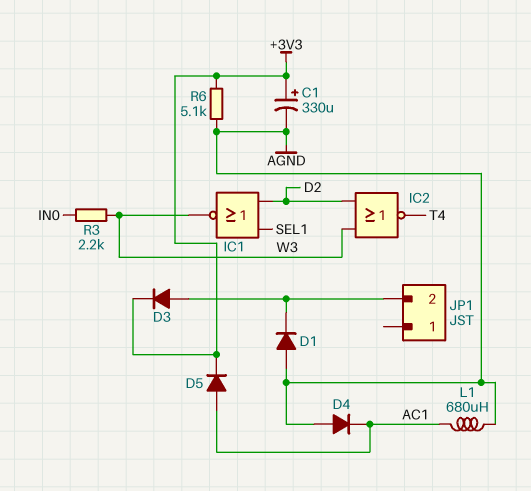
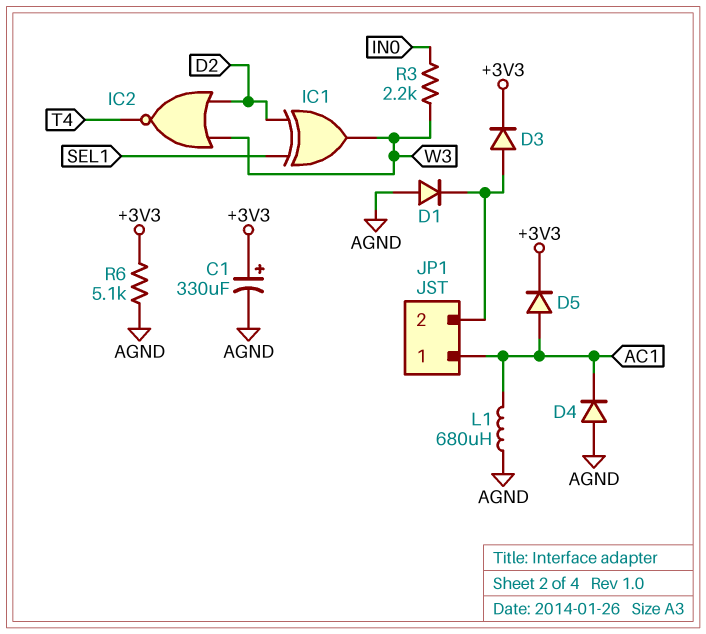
IC1: NOR (in D2, in SEL1, out W3) -> XOR (in D2, in SEL1, out W3)
JP1 pin 1: none -> AC1

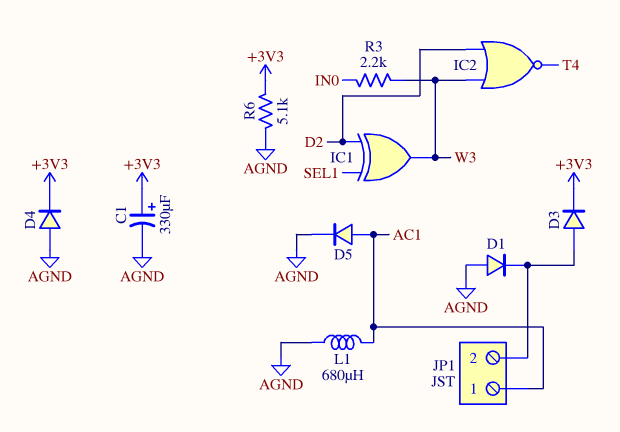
D4: diode (A AGND, K AC1) -> diode (A AGND, K +3V3)
D5: diode (A AC1, K +3V3) -> diode (A AC1, K AGND)

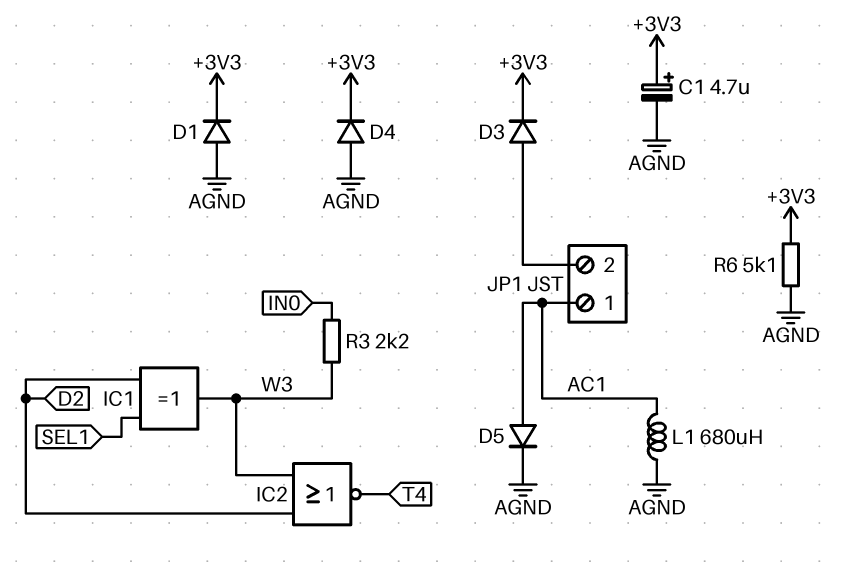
C1: 330uF (plus +3V3, minus AGND) -> 4.7uF (plus +3V3, minus AGND)
D1: diode (A AGND, K JP1/2) -> diode (A AGND, K +3V3)

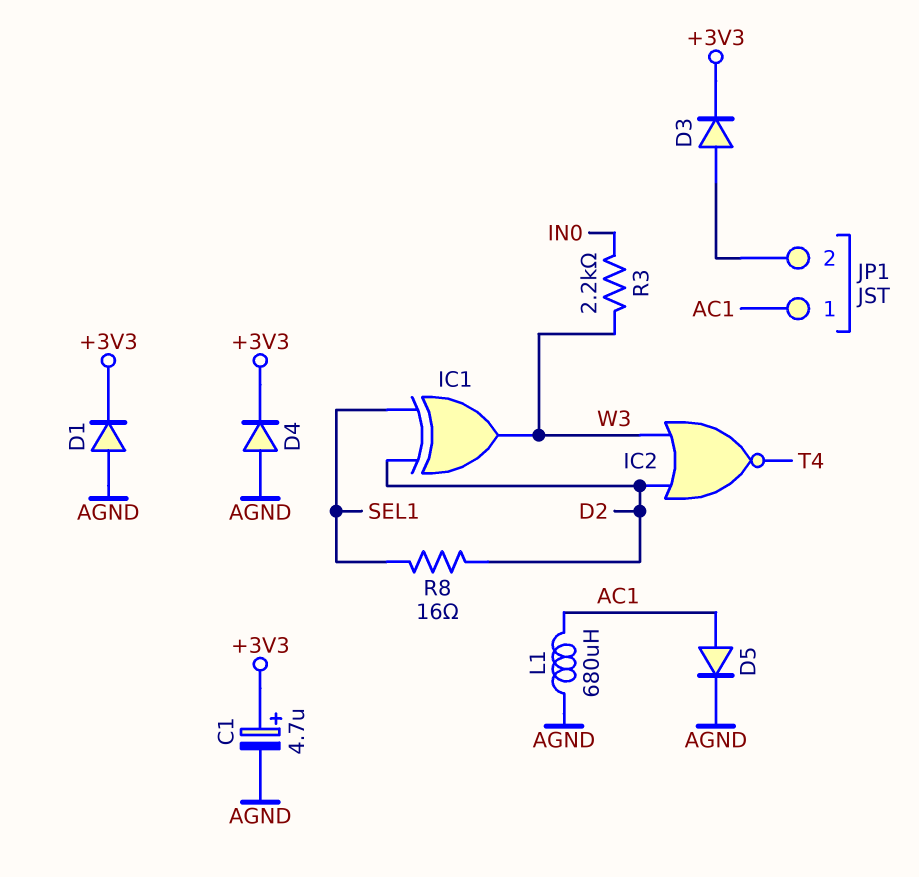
R6: 5.1k (+3V3, AGND) -> none
R8: none -> 16 (D2, SEL1)

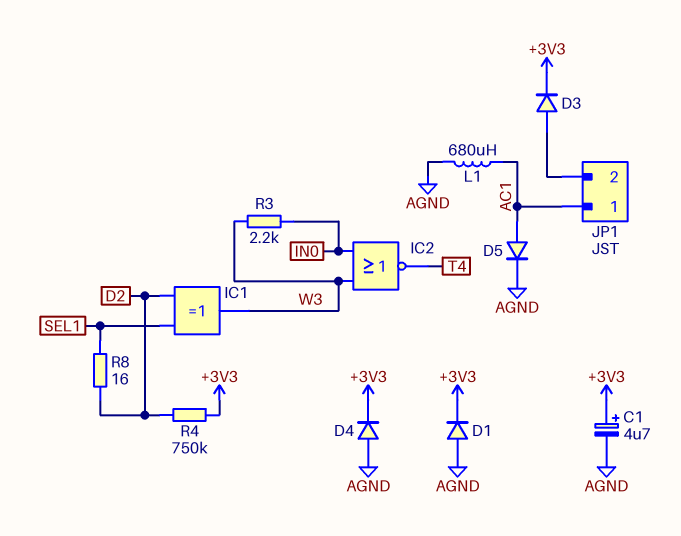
IC2: NOR (in D2, in W3, out T4) -> NOR (in IN0, in W3, out T4)
R4: none -> 750k (+3V3, D2)

